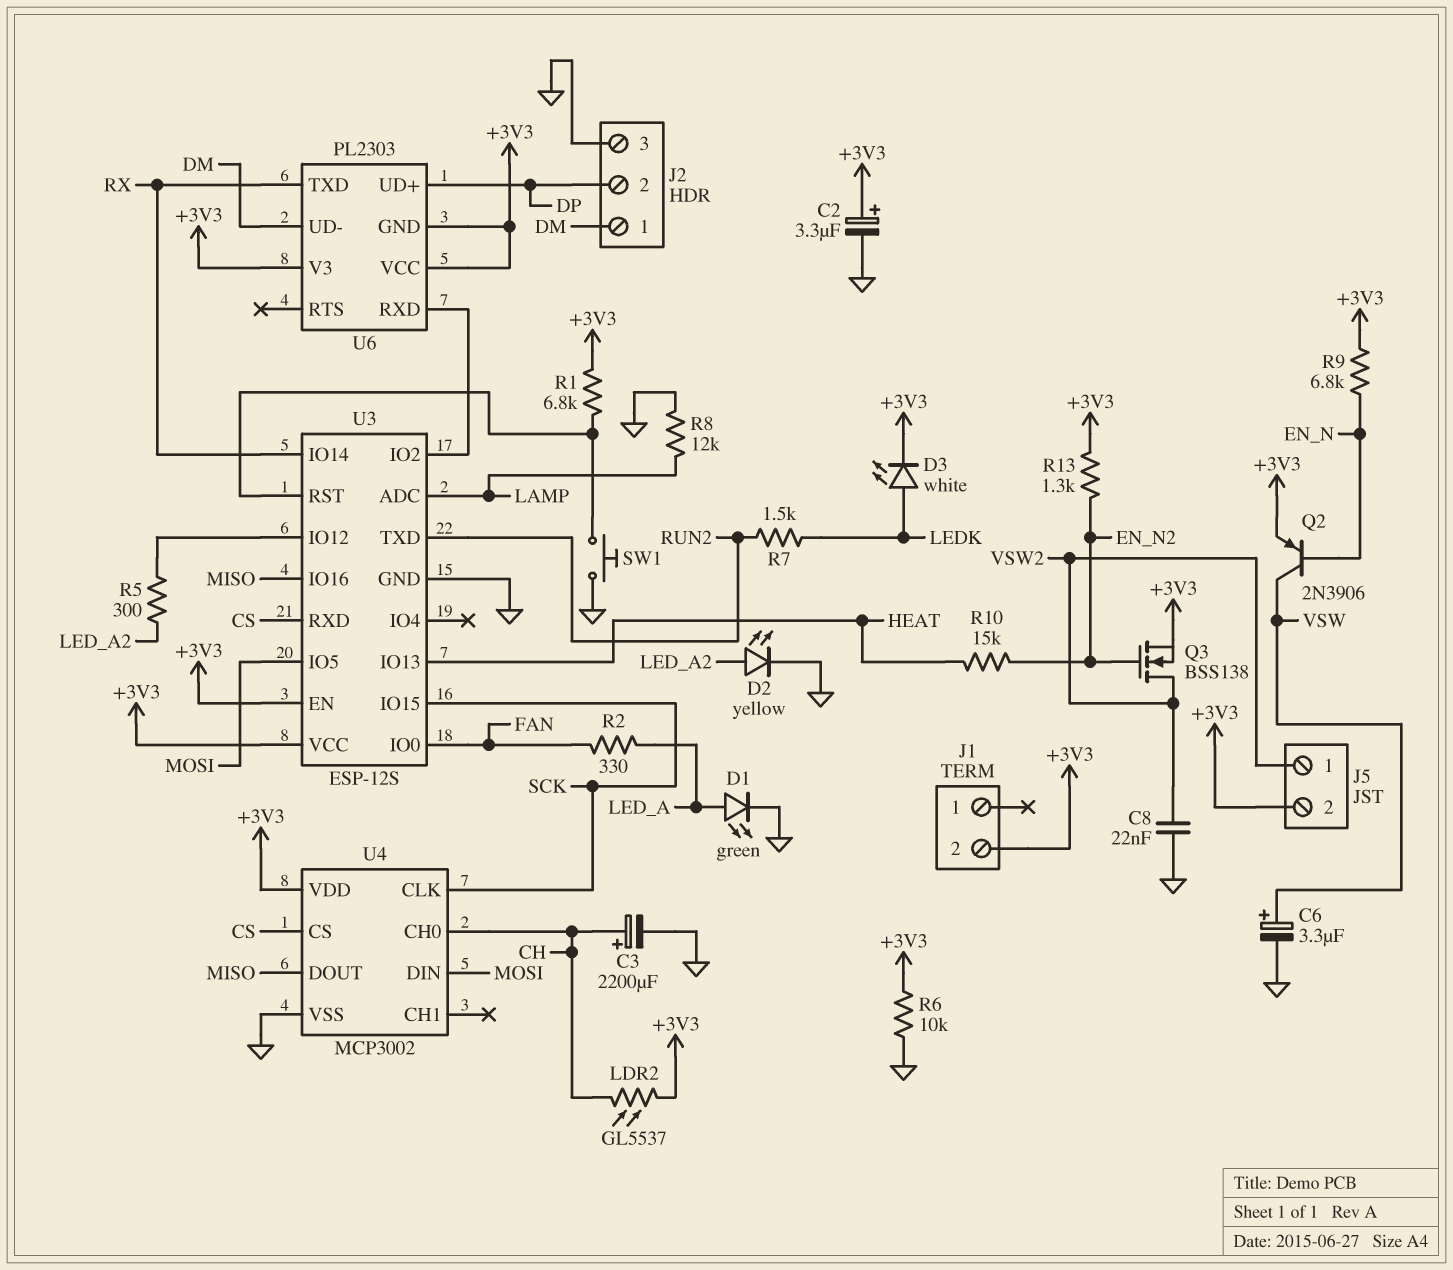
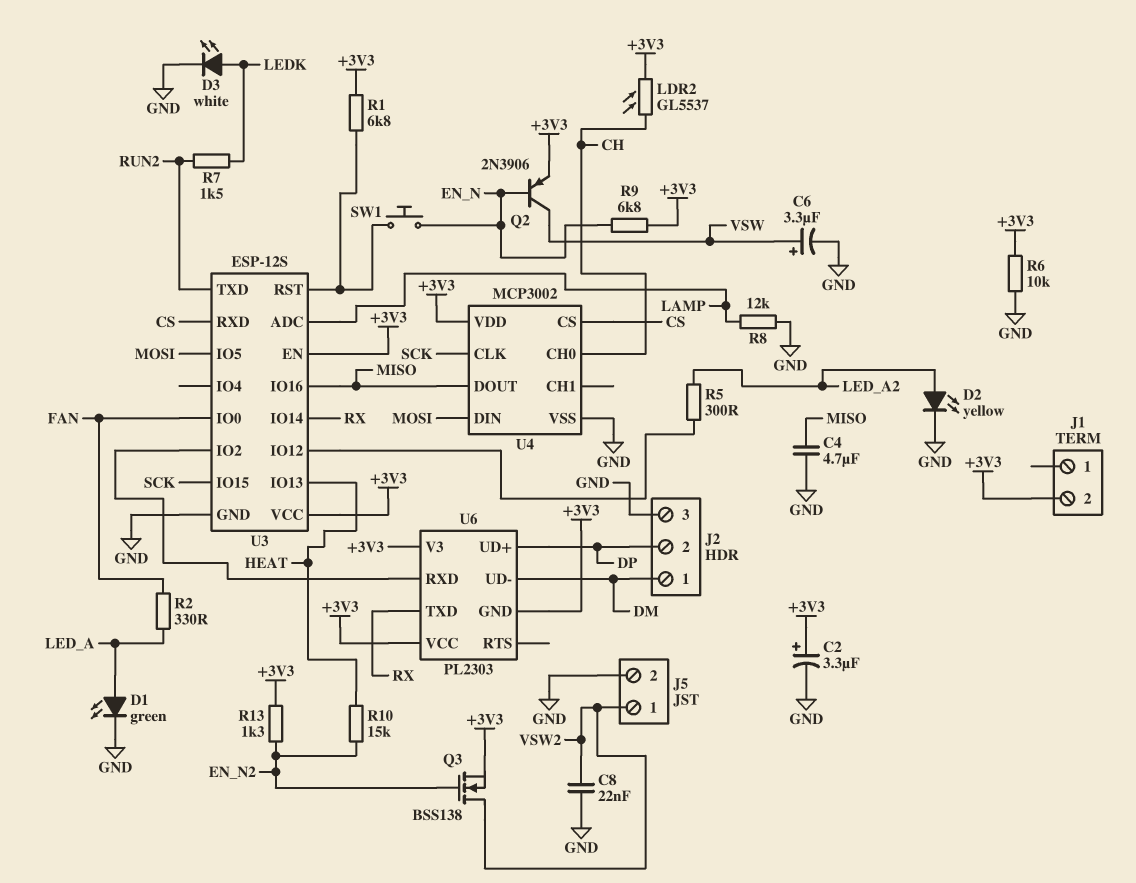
C3: 2200uF (plus CH, minus GND) -> none
C4: none -> 4.7uF (GND, MISO)
D3: LED white (A LEDK, K +3V3) -> LED white (A LEDK, K GND)
J5 pin 2: +3V3 -> GND
SW1: button (GND, U3/RST) -> button (EN_N, U3/RST)

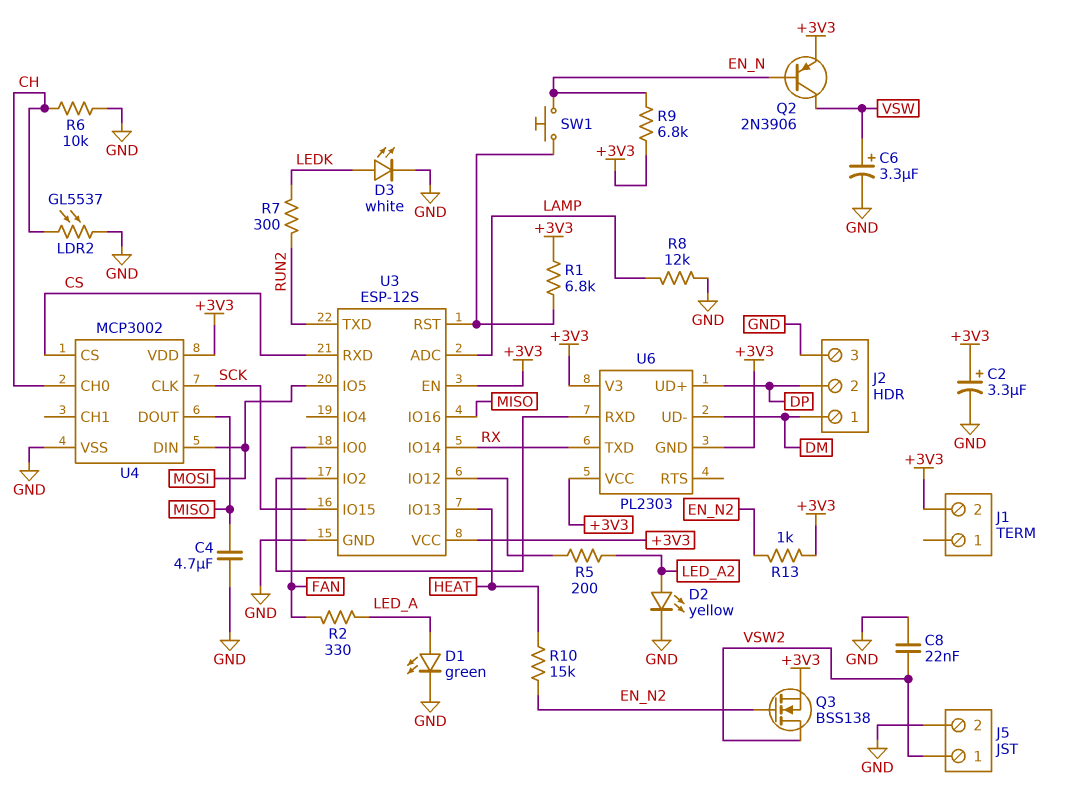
LDR2: GL5537 (+3V3, CH) -> GL5537 (CH, GND)
R5: 300 (LED_A2, U3/IO12) -> 200 (LED_A2, U3/IO12)
R6: 10k (+3V3, GND) -> 10k (CH, GND)
R7: 1.5k (LEDK, RUN2) -> 300 (LEDK, RUN2)
R13: 1.3k (+3V3, EN_N2) -> 1k (+3V3, EN_N2)

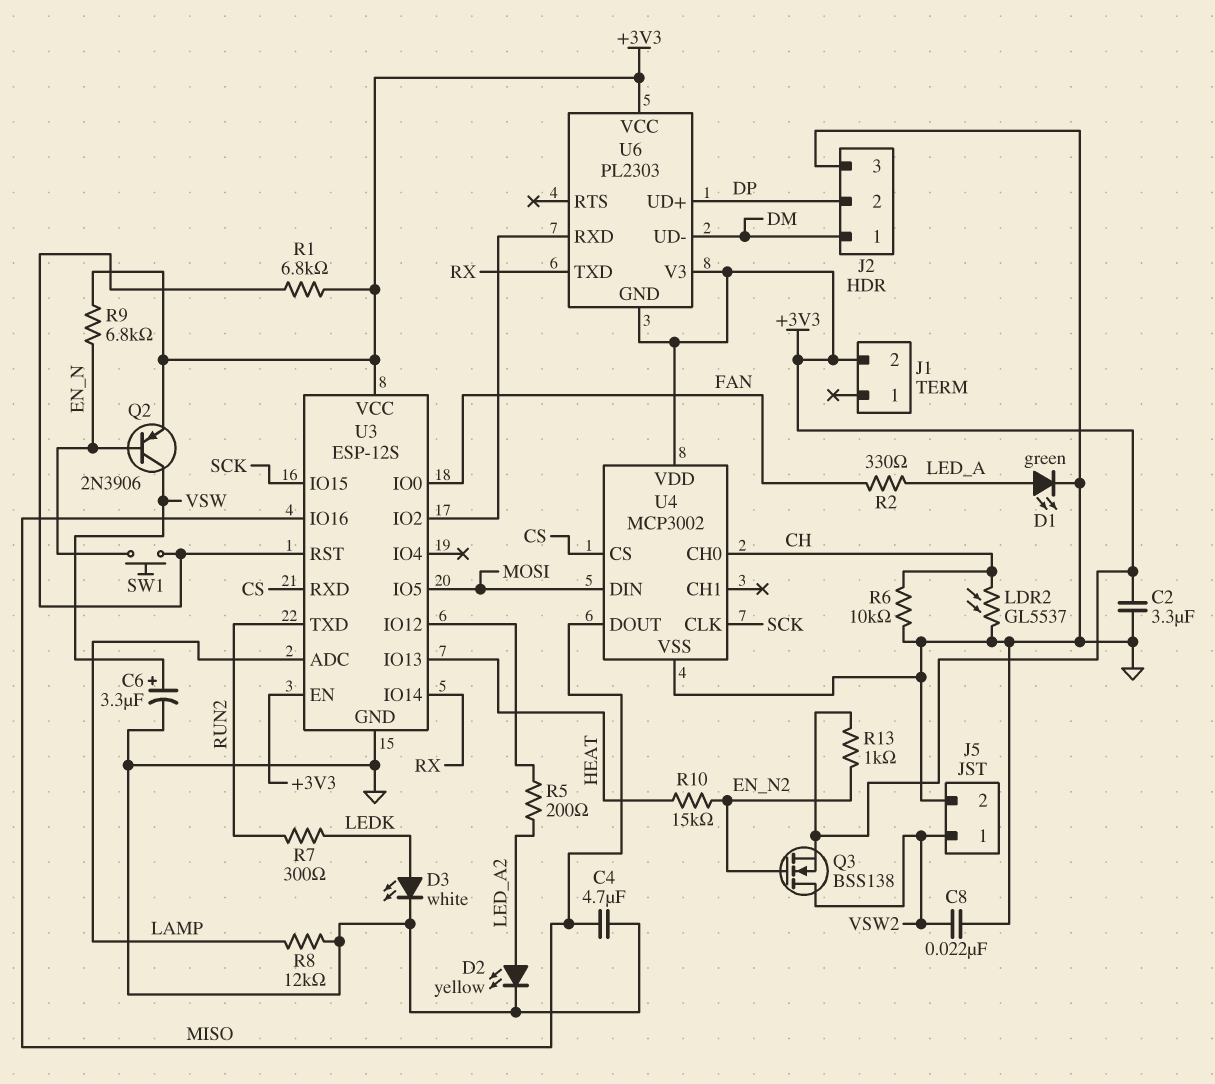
C2: 3.3uF (plus +3V3, minus GND) -> 3.3uF (+3V3, GND)

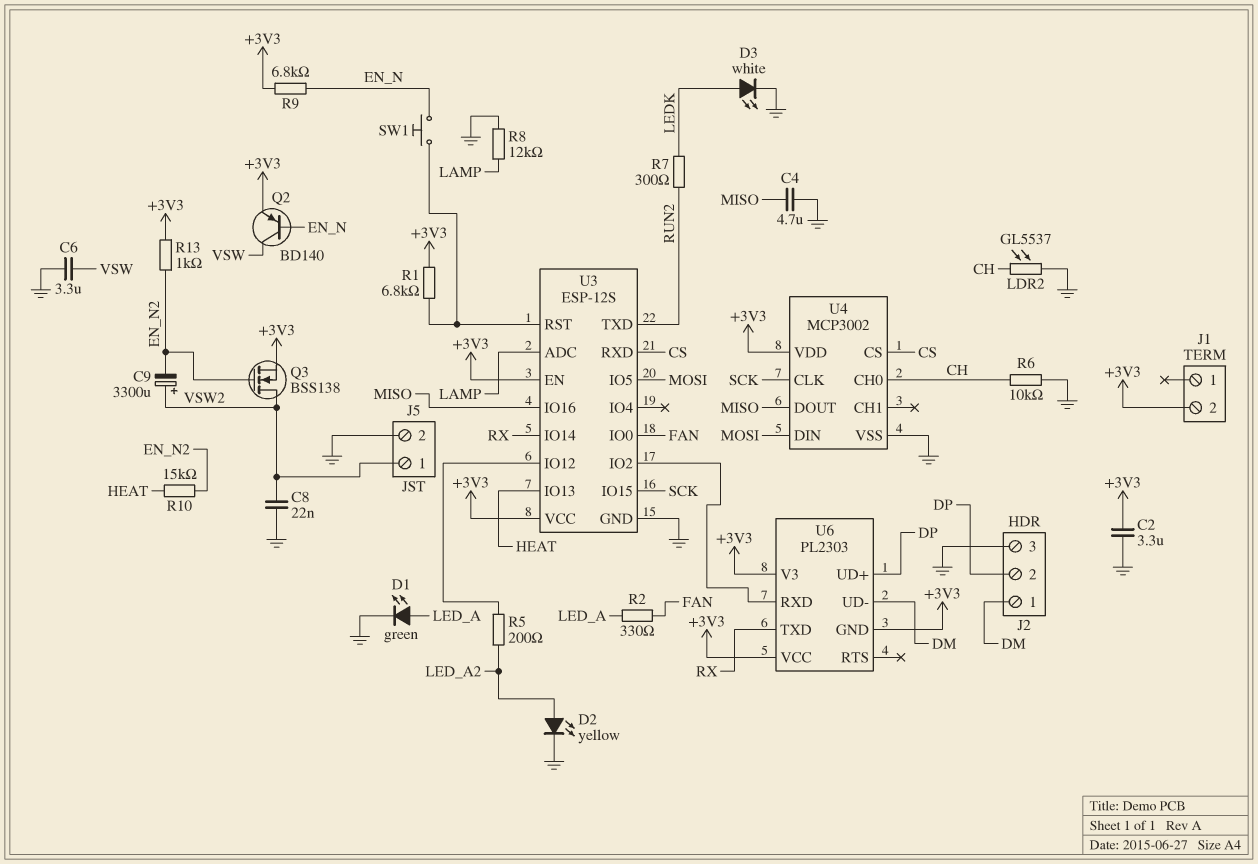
C6: 3.3uF (plus VSW, minus GND) -> 3.3uF (GND, VSW)
C9: none -> 3300uF (plus VSW2, minus EN_N2)
Q2: PNP 2N3906 (B EN_N, C VSW, E +3V3) -> PNP BD140 (B EN_N, C VSW, E +3V3)

